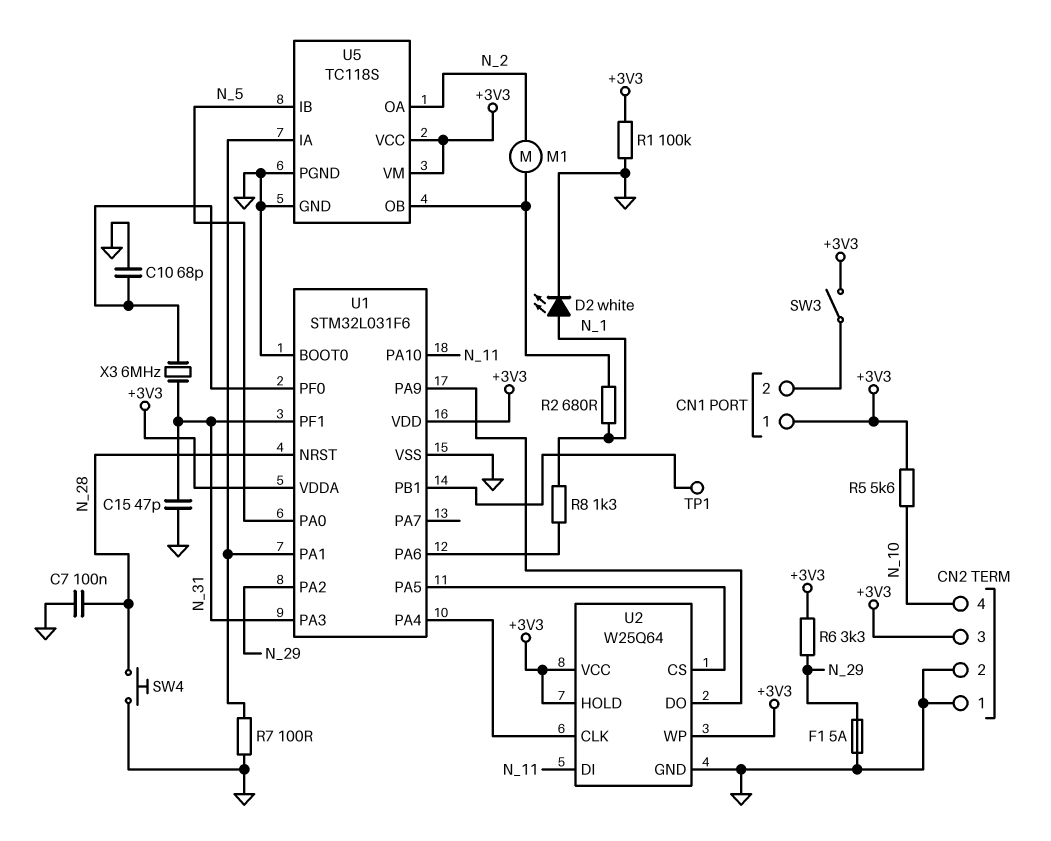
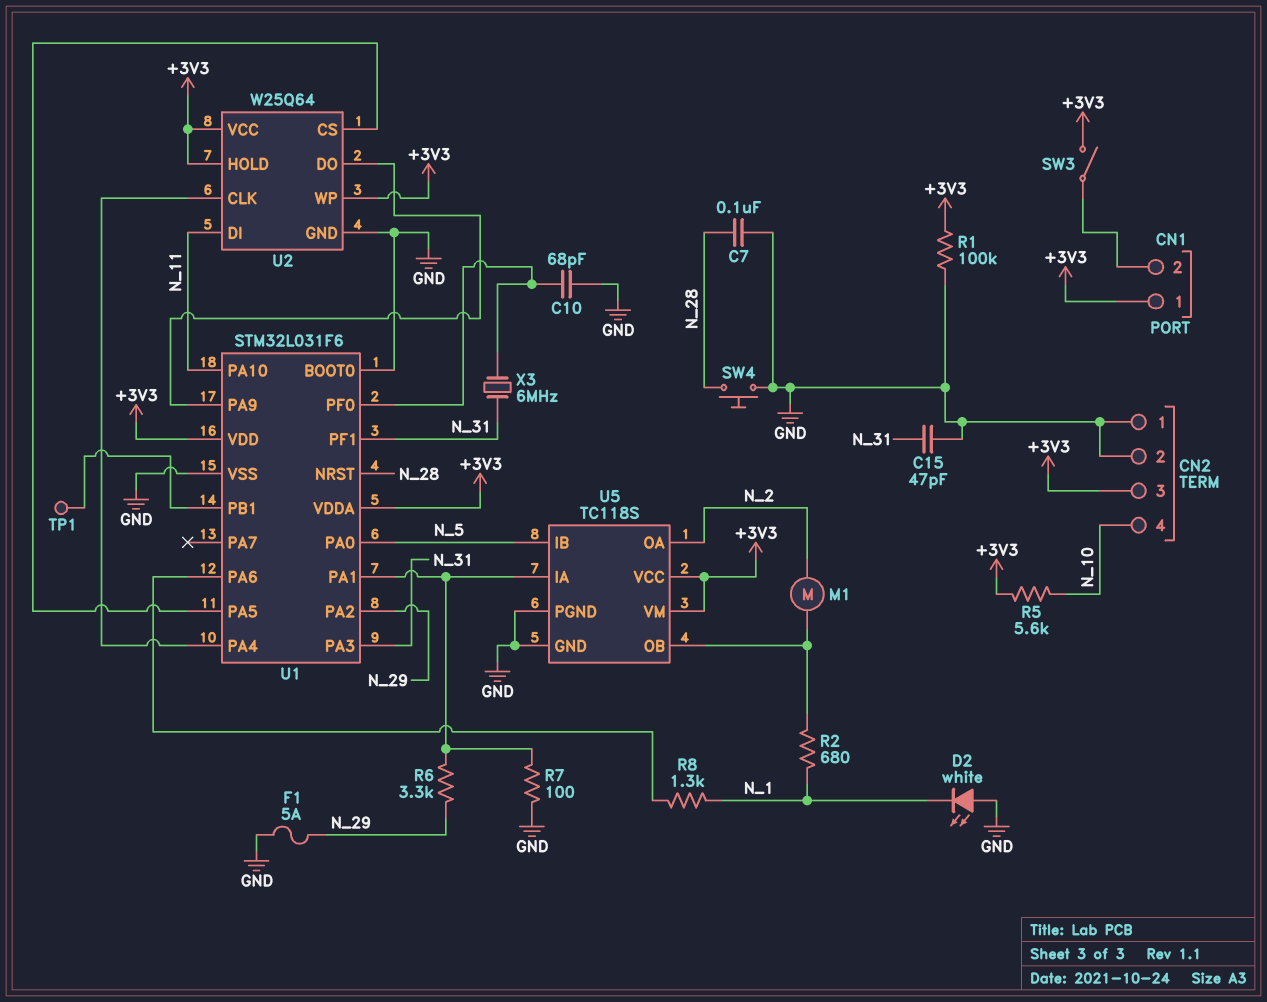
D2: LED white (A N_1, K GND) -> LED white (A GND, K N_1)
R6: 3.3k (+3V3, N_29) -> 3.3k (N_29, U1/PA1)

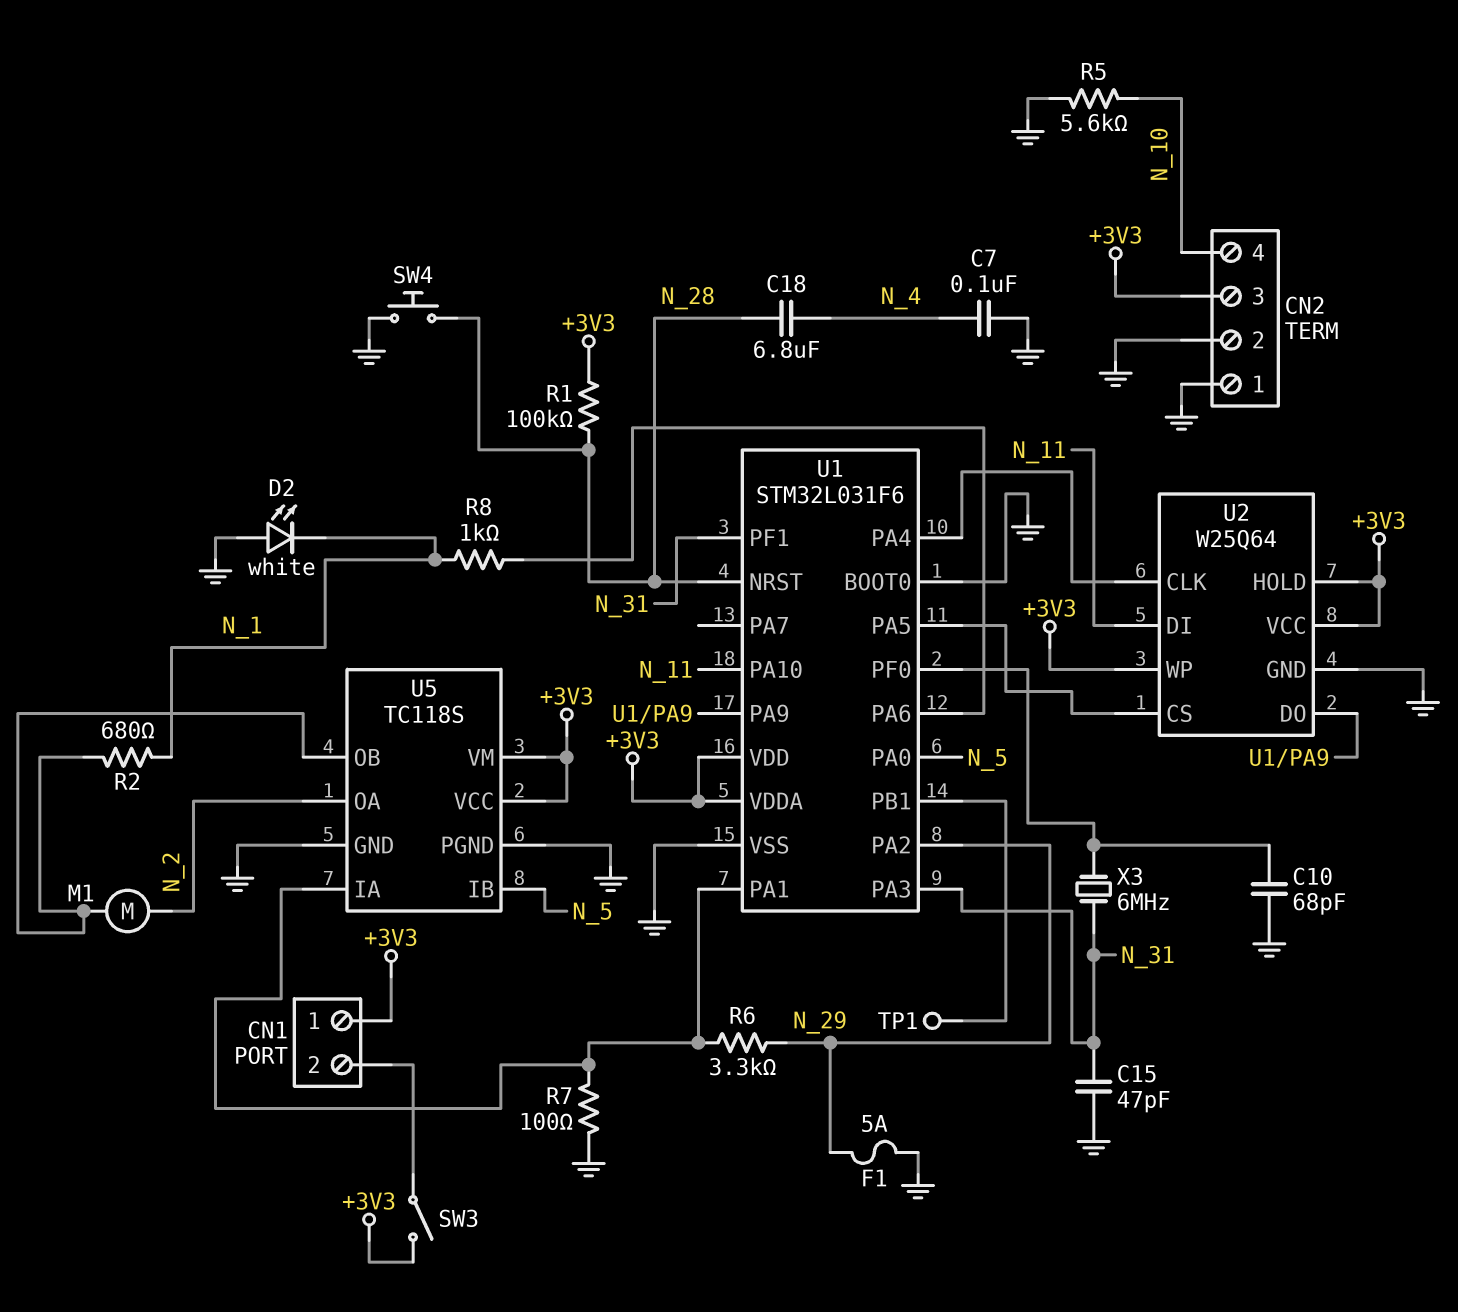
C7: 100nF (GND, N_28) -> 100nF (GND, N_4)
C18: none -> 6.8uF (N_4, N_28)
R1: 100k (+3V3, GND) -> 100k (+3V3, N_28)
R5: 5.6k (+3V3, N_10) -> 5.6k (GND, N_10)
R8: 1.3k (N_1, U1/PA6) -> 1k (N_1, U1/PA6)

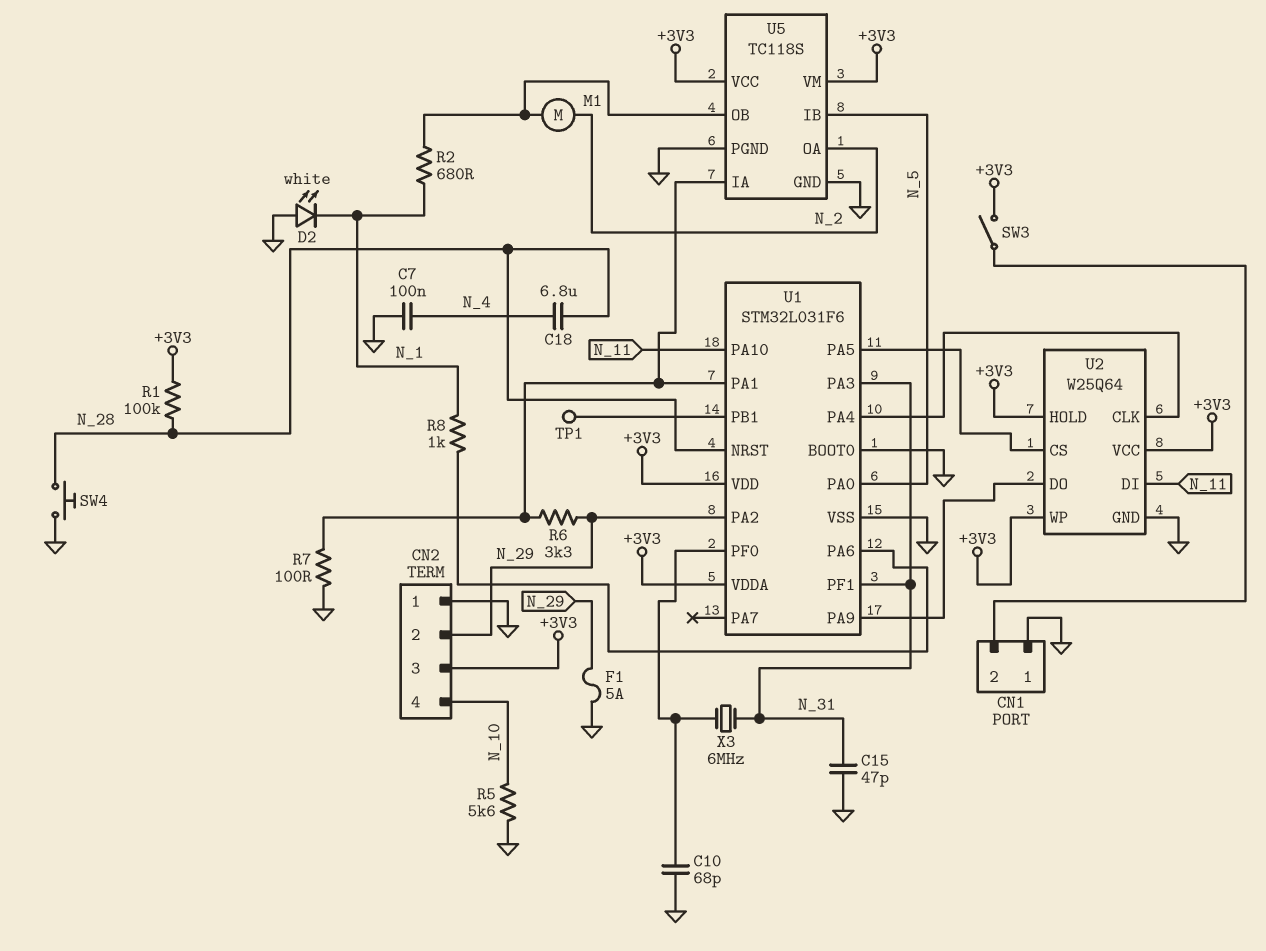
CN1 pin 1: +3V3 -> GND
CN2 pin 2: GND -> N_29

